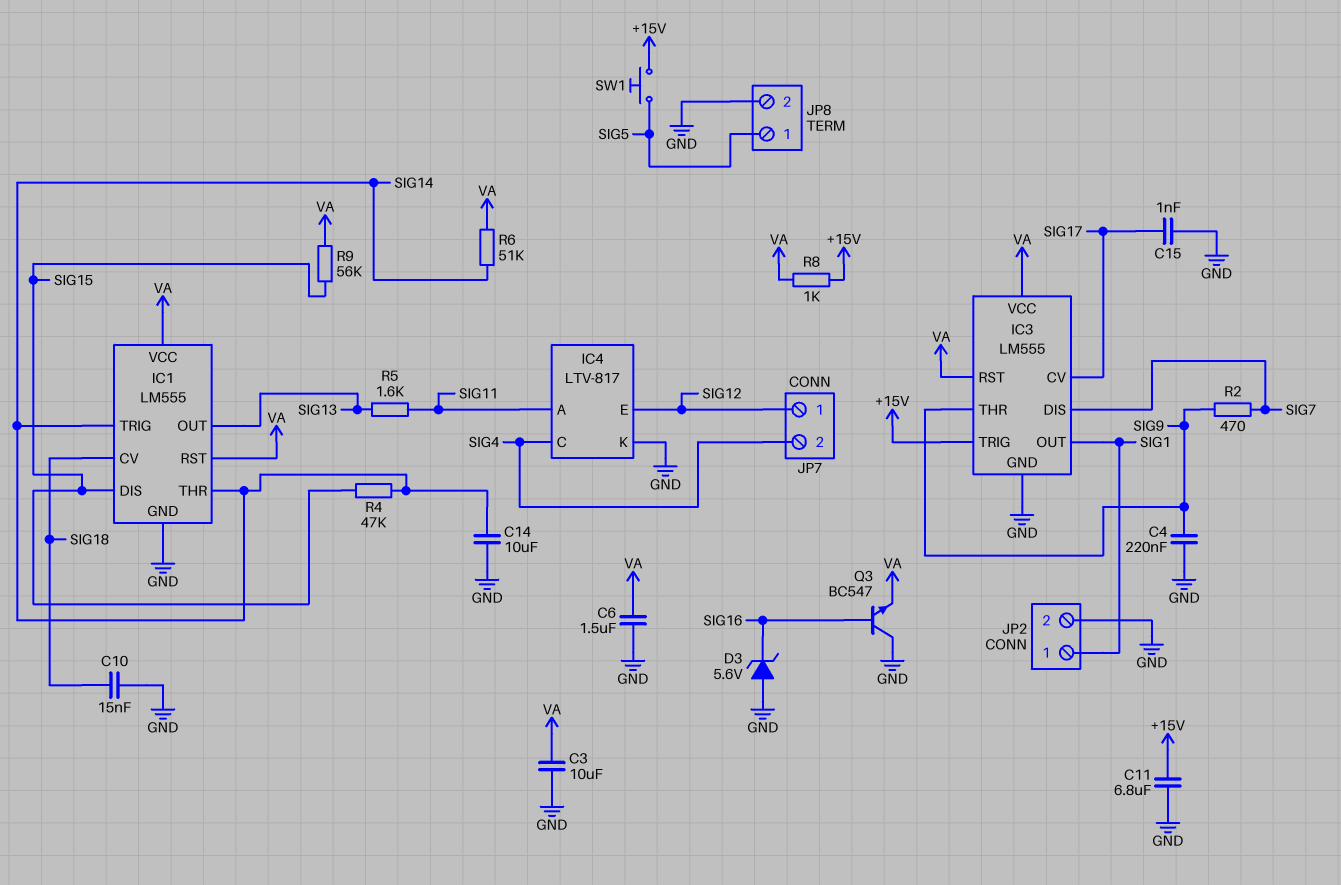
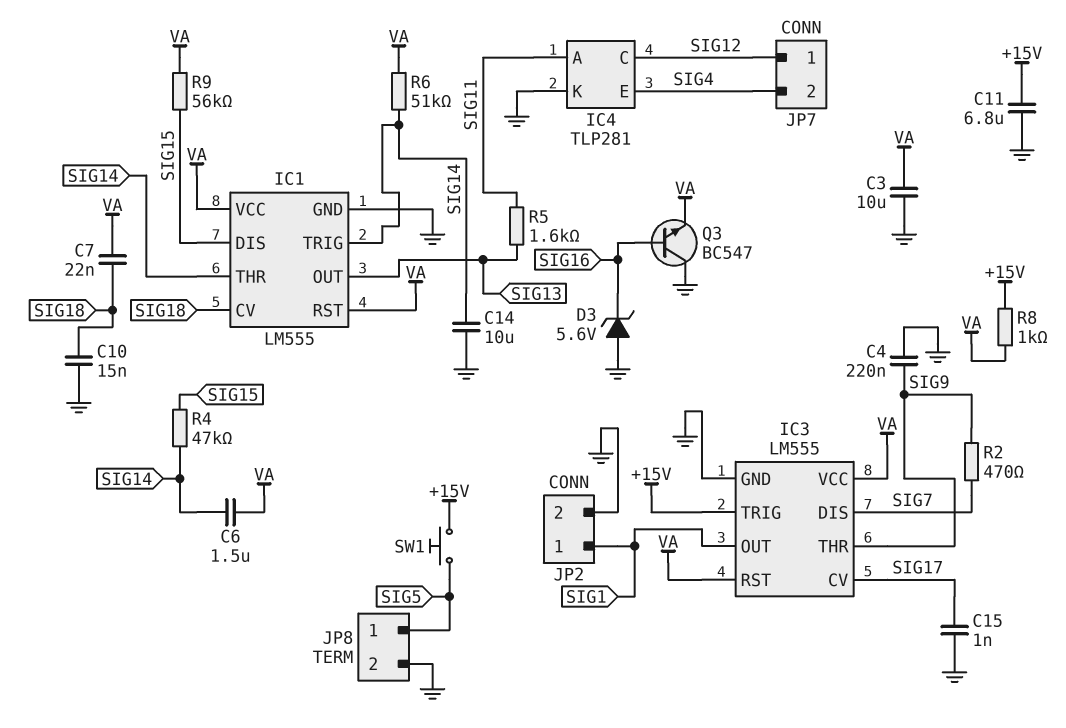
C6: 1.5uF (GND, VA) -> 1.5uF (SIG14, VA)
C7: none -> 22nF (SIG18, VA)
IC4: LTV-817 -> TLP281
IC4 pin C: SIG4 -> SIG12
IC4 pin E: SIG12 -> SIG4

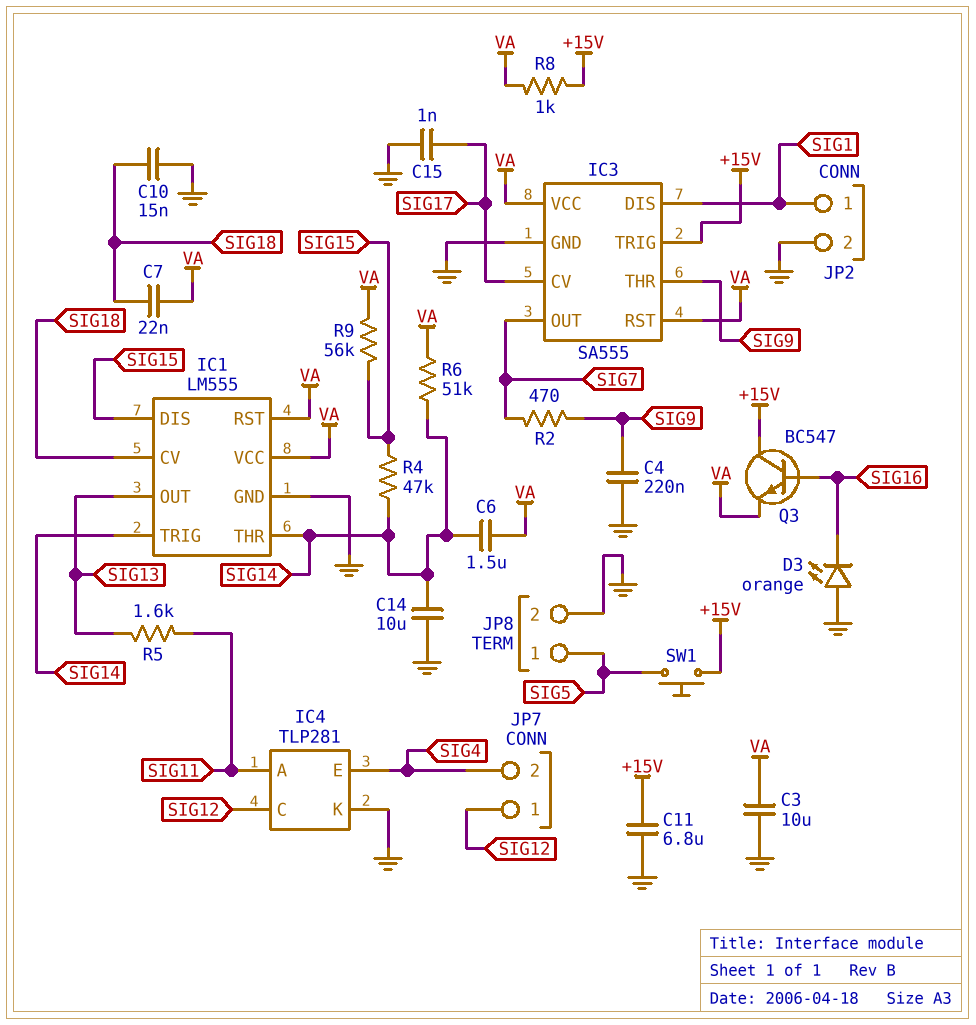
D3: zener 5.6V (A GND, K SIG16) -> LED orange (A GND, K SIG16)
IC3: LM555 -> SA555
IC3 pin DIS: SIG7 -> SIG1
IC3 pin OUT: SIG1 -> SIG7
Q3: NPN BC547 (B SIG16, C GND, E VA) -> NPN BC547 (B SIG16, C +15V, E VA)

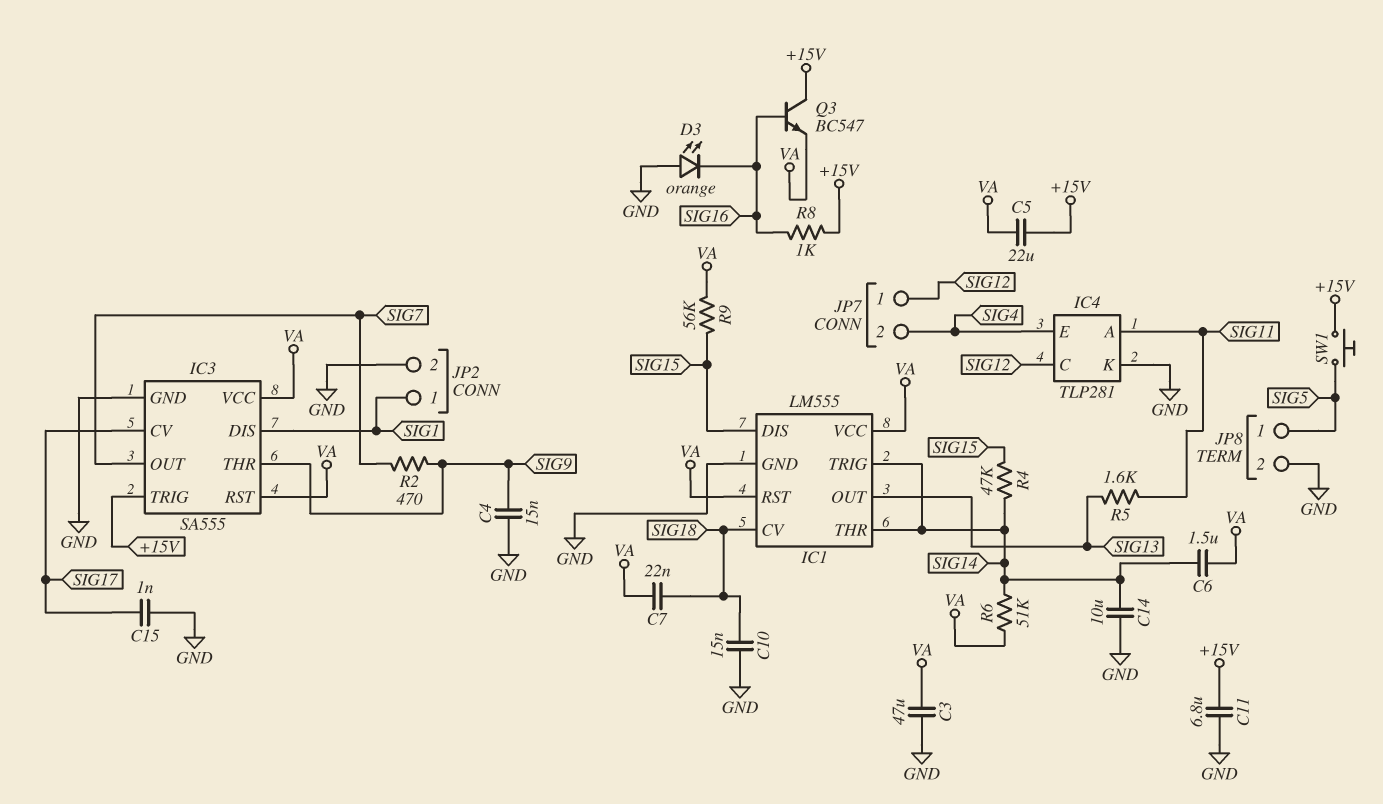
C3: 10uF (GND, VA) -> 47uF (GND, VA)
C4: 220nF (GND, SIG9) -> 15nF (GND, SIG9)
C5: none -> 22uF (+15V, VA)
R8: 1k (+15V, VA) -> 1k (+15V, SIG16)

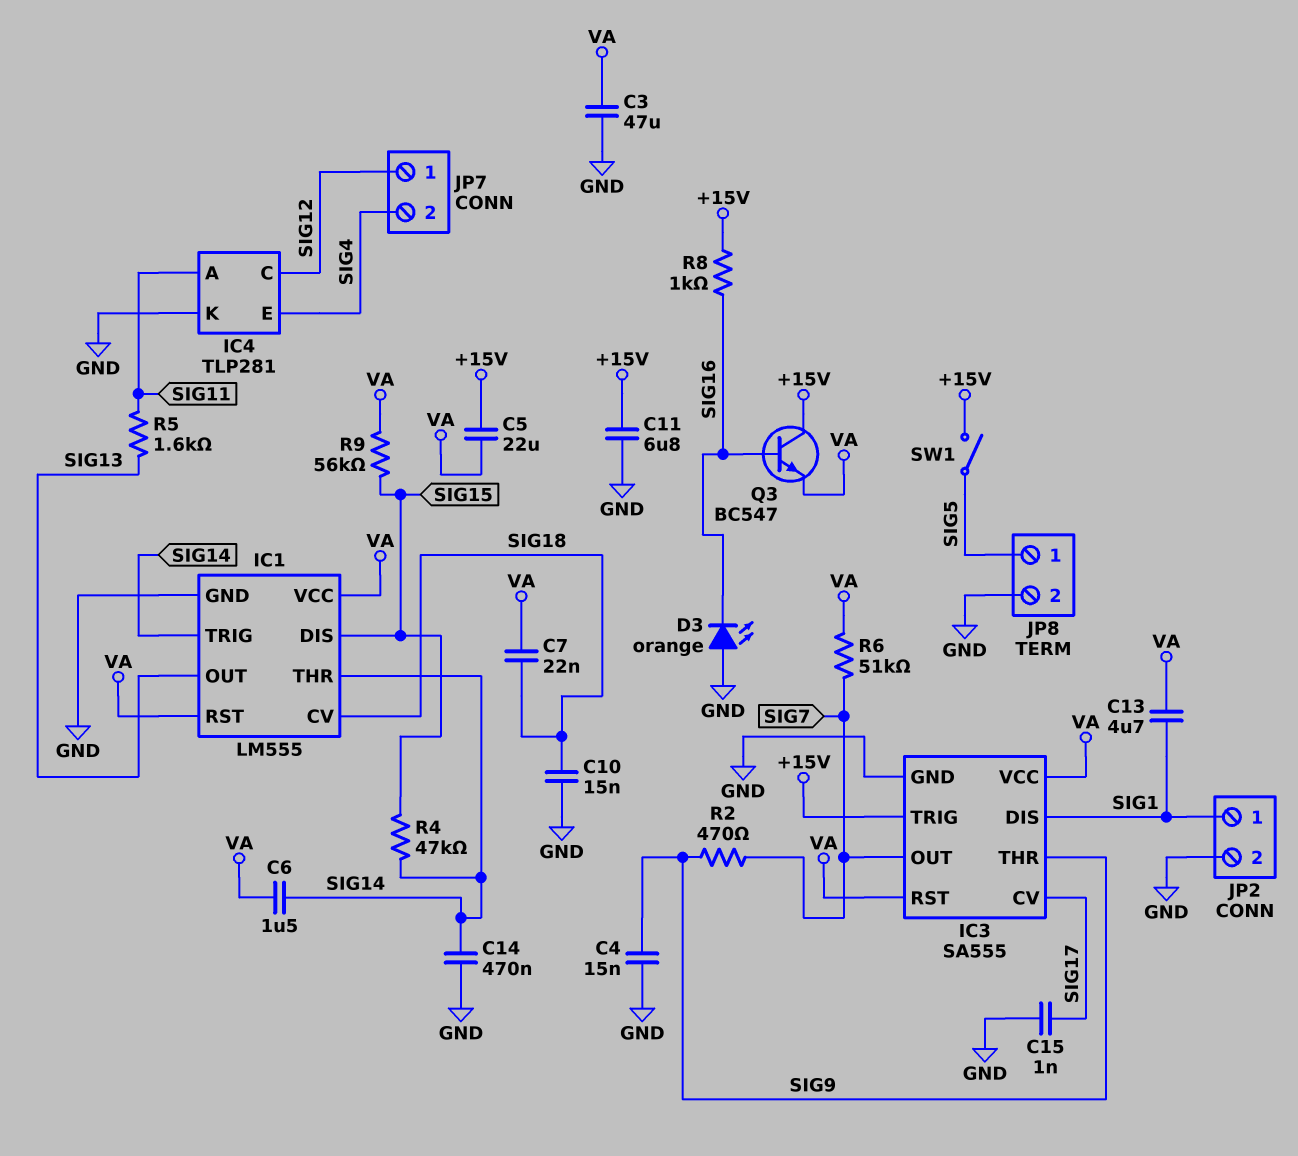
C13: none -> 4.7uF (SIG1, VA)
C14: 10uF (GND, SIG14) -> 470nF (GND, SIG14)
R6: 51k (SIG14, VA) -> 51k (SIG7, VA)
SW1: button (+15V, SIG5) -> switch (+15V, SIG5)

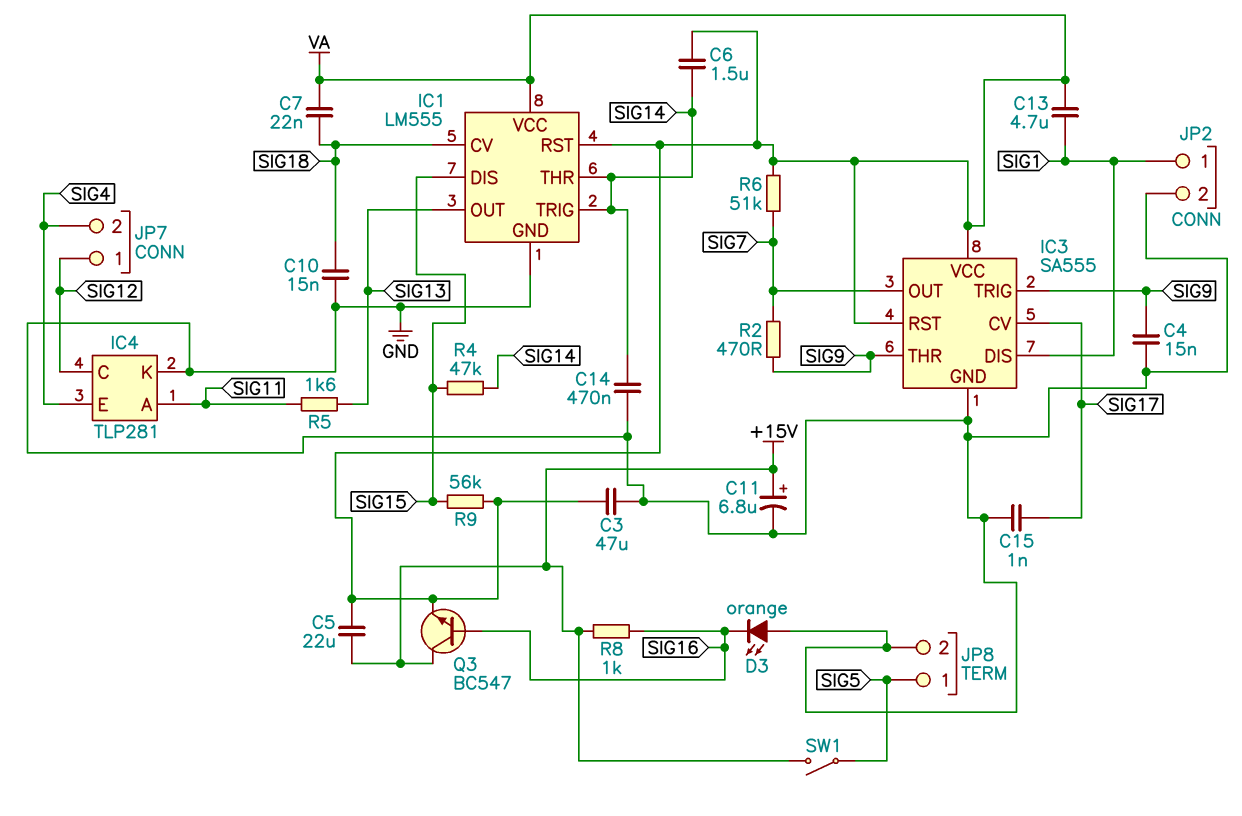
C11: 6.8uF (+15V, GND) -> 6.8uF (plus +15V, minus GND)
IC3 pin TRIG: +15V -> SIG9

